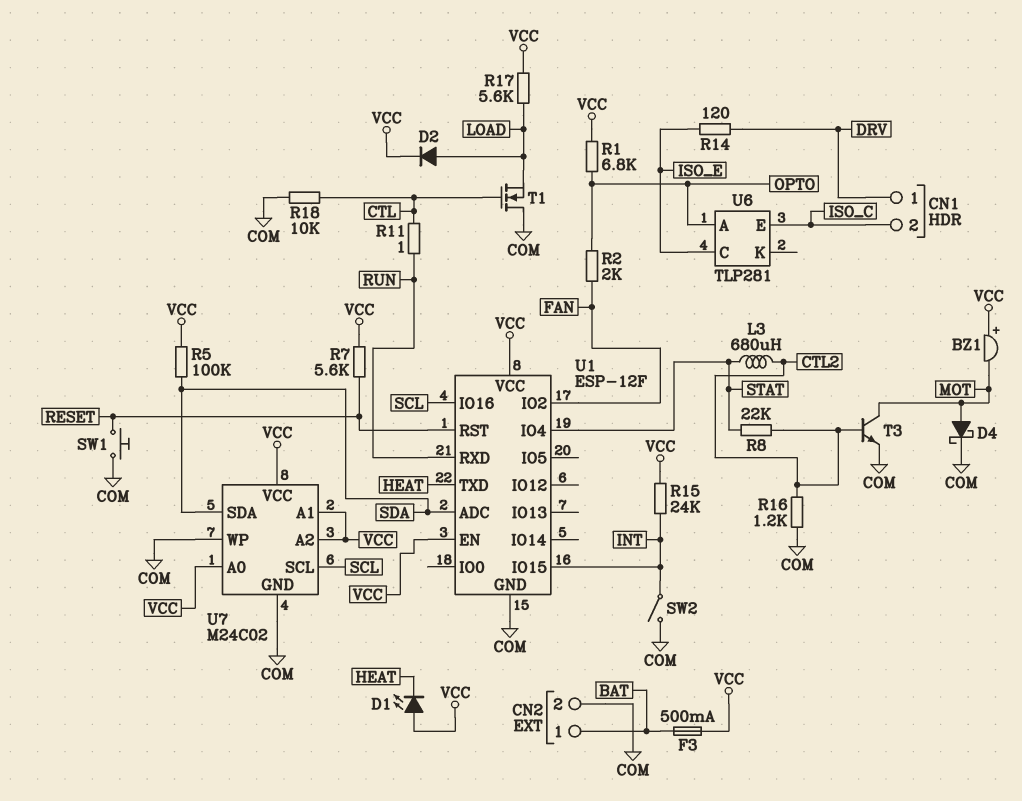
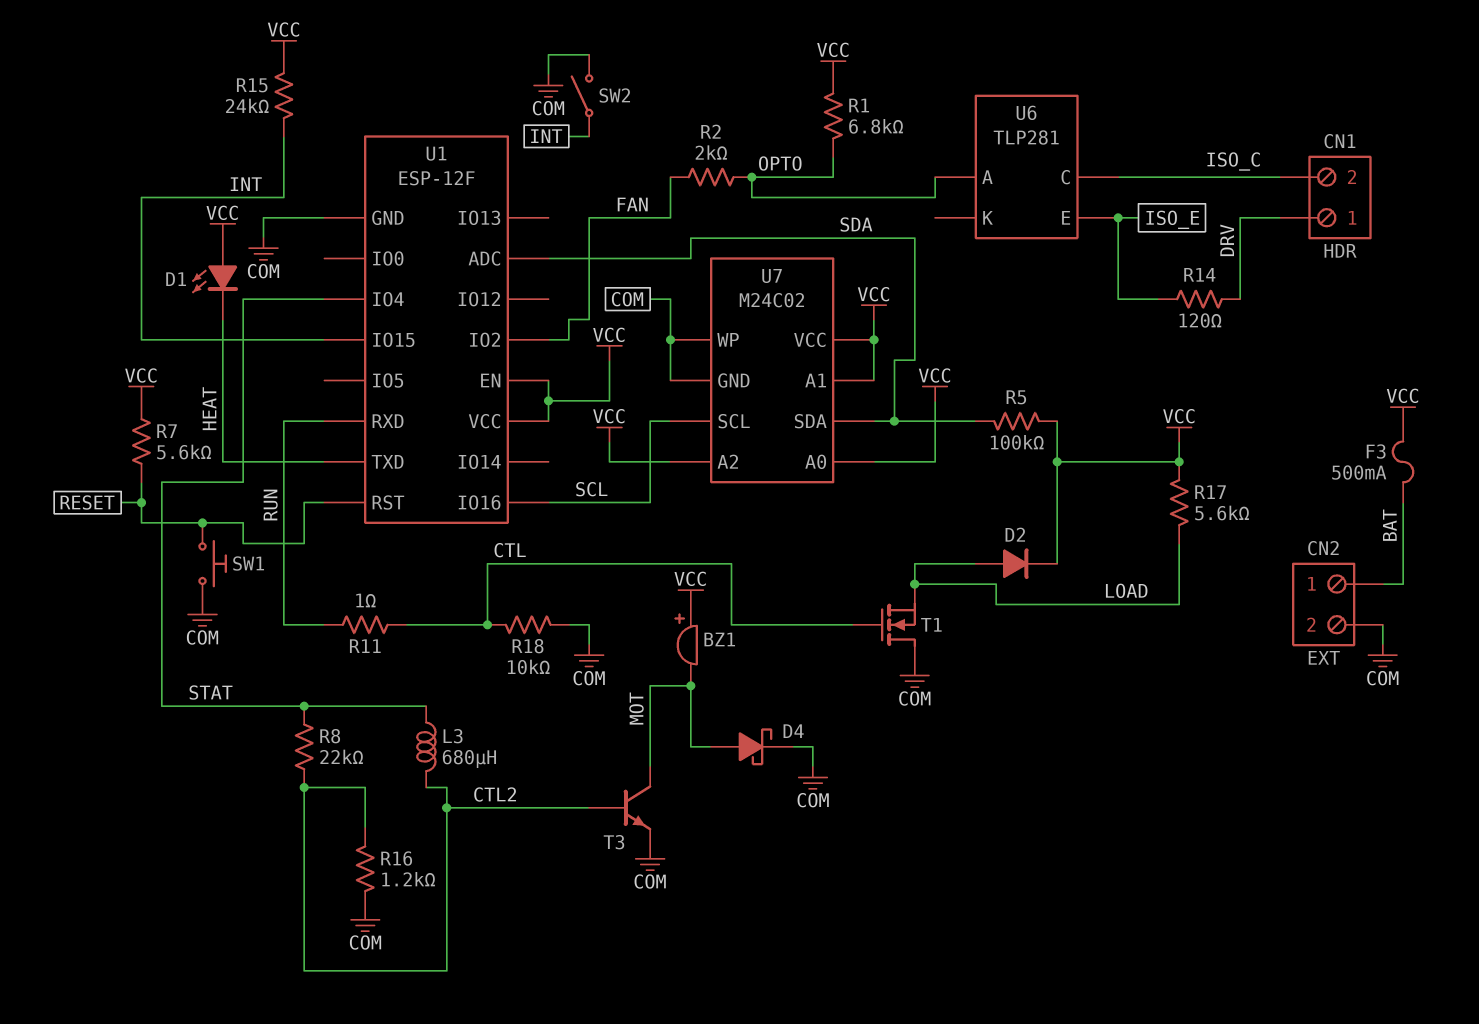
U6 pin C: ISO_E -> ISO_C
U6 pin E: ISO_C -> ISO_E

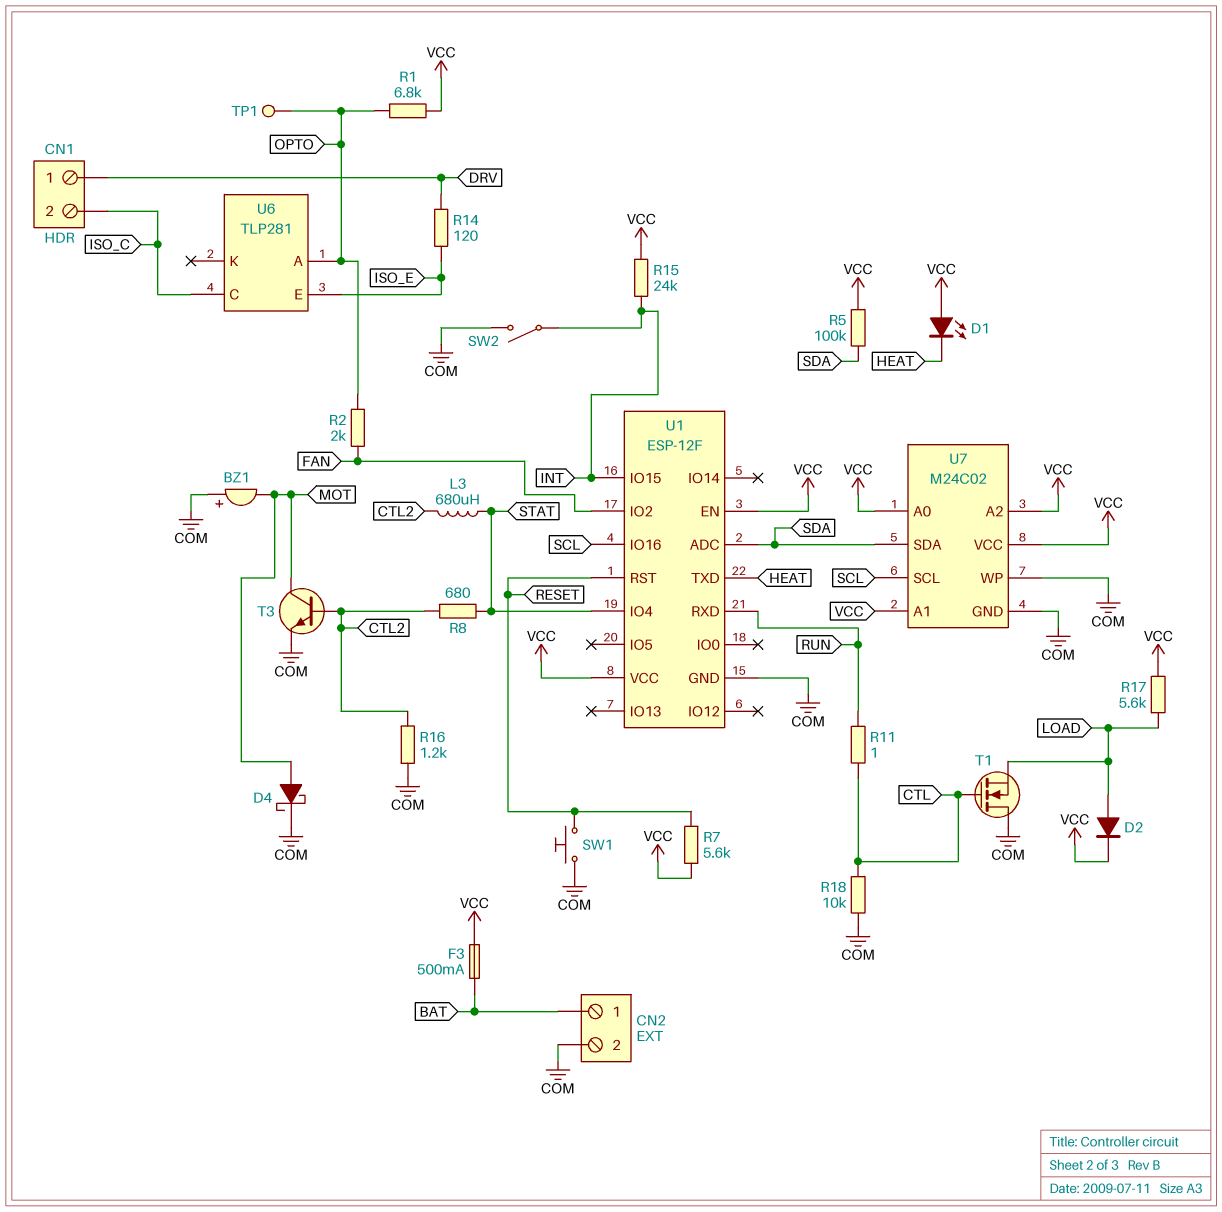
BZ1: buzzer (plus VCC, minus MOT) -> buzzer (plus COM, minus MOT)
R8: 22k (CTL2, STAT) -> 680 (CTL2, STAT)
TP1: none -> test point (OPTO)

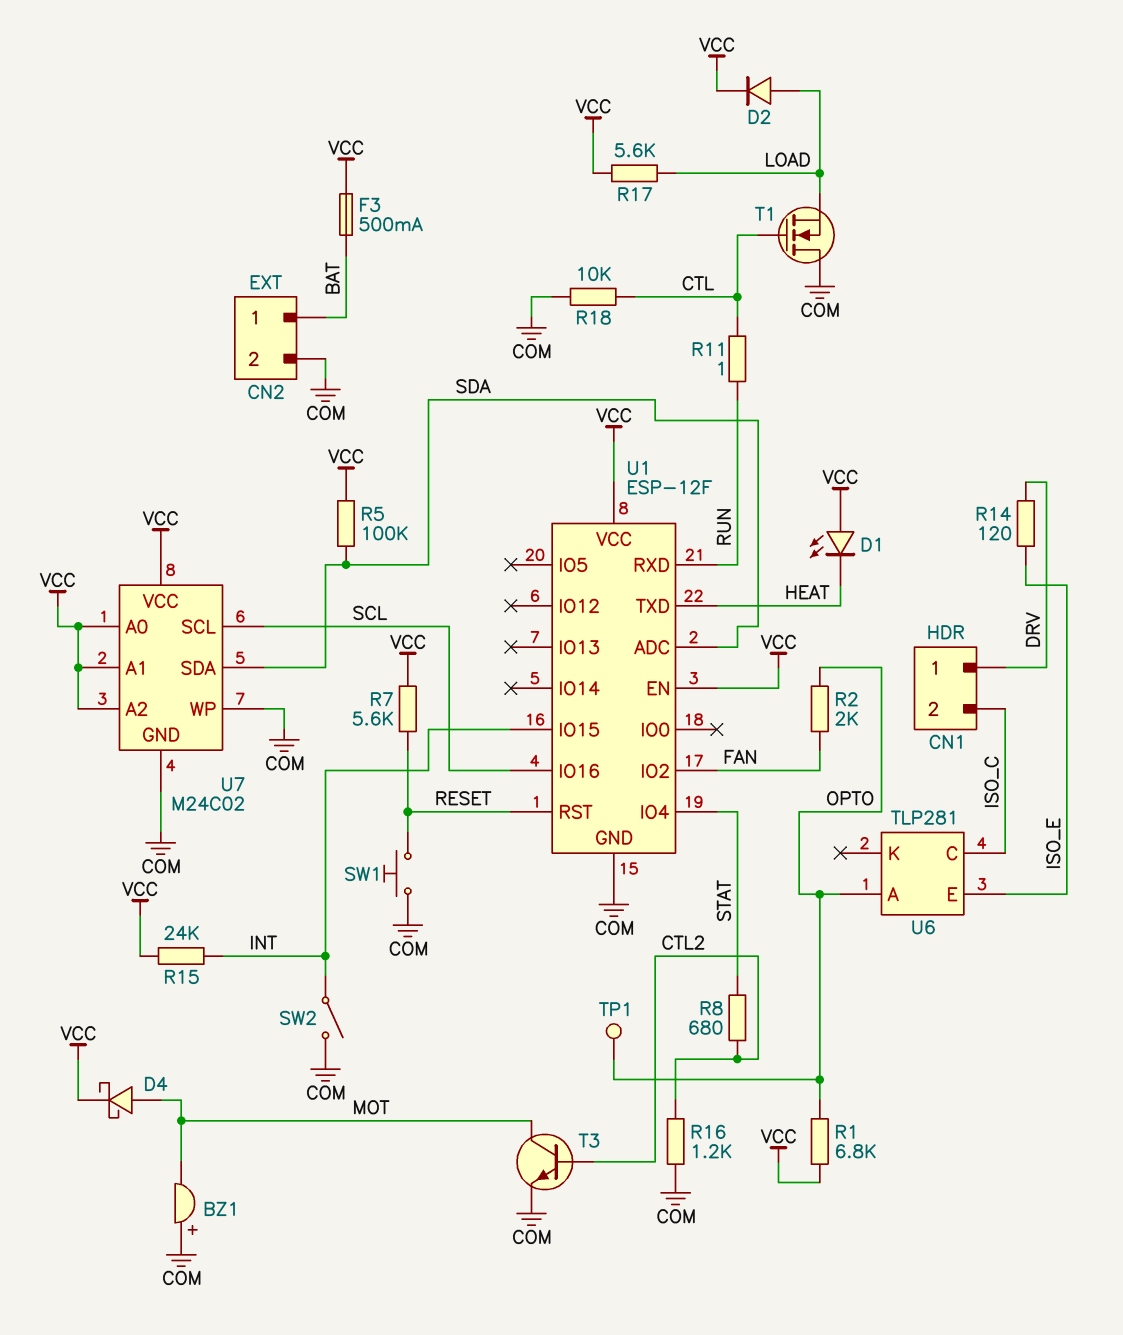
D4: schottky (A MOT, K COM) -> schottky (A MOT, K VCC)
L3: 680uH (CTL2, STAT) -> none

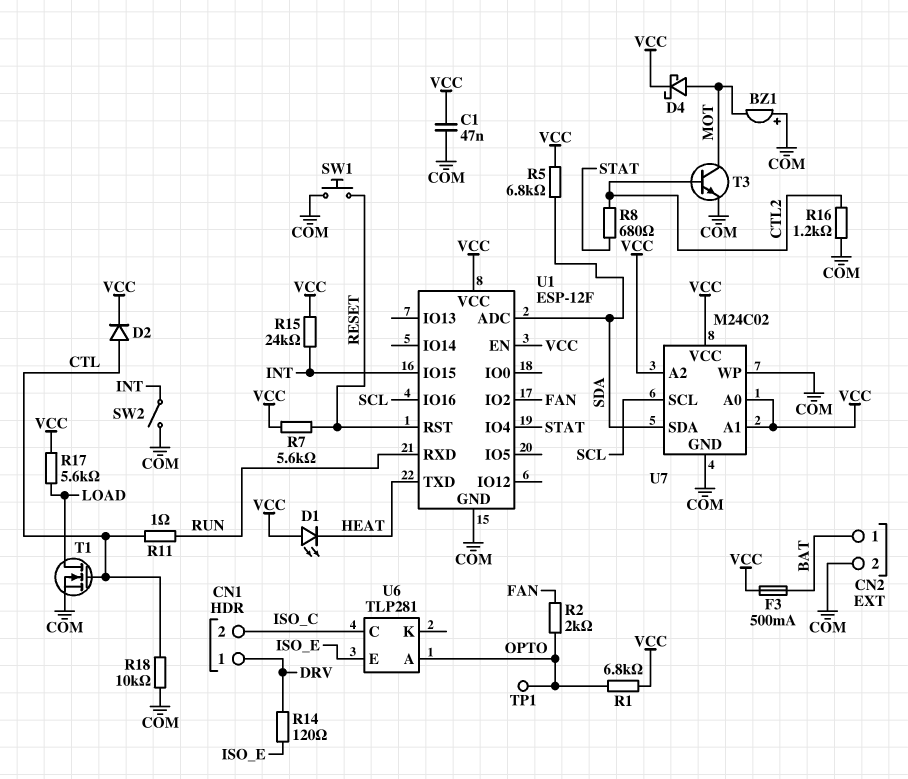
C1: none -> 47nF (COM, VCC)
D2: diode (A LOAD, K VCC) -> diode (A CTL, K VCC)
R5: 100k (SDA, VCC) -> 6.8k (SDA, VCC)
T1: NMOS (G CTL, D COM, S LOAD) -> NMOS (G CTL, D LOAD, S COM)

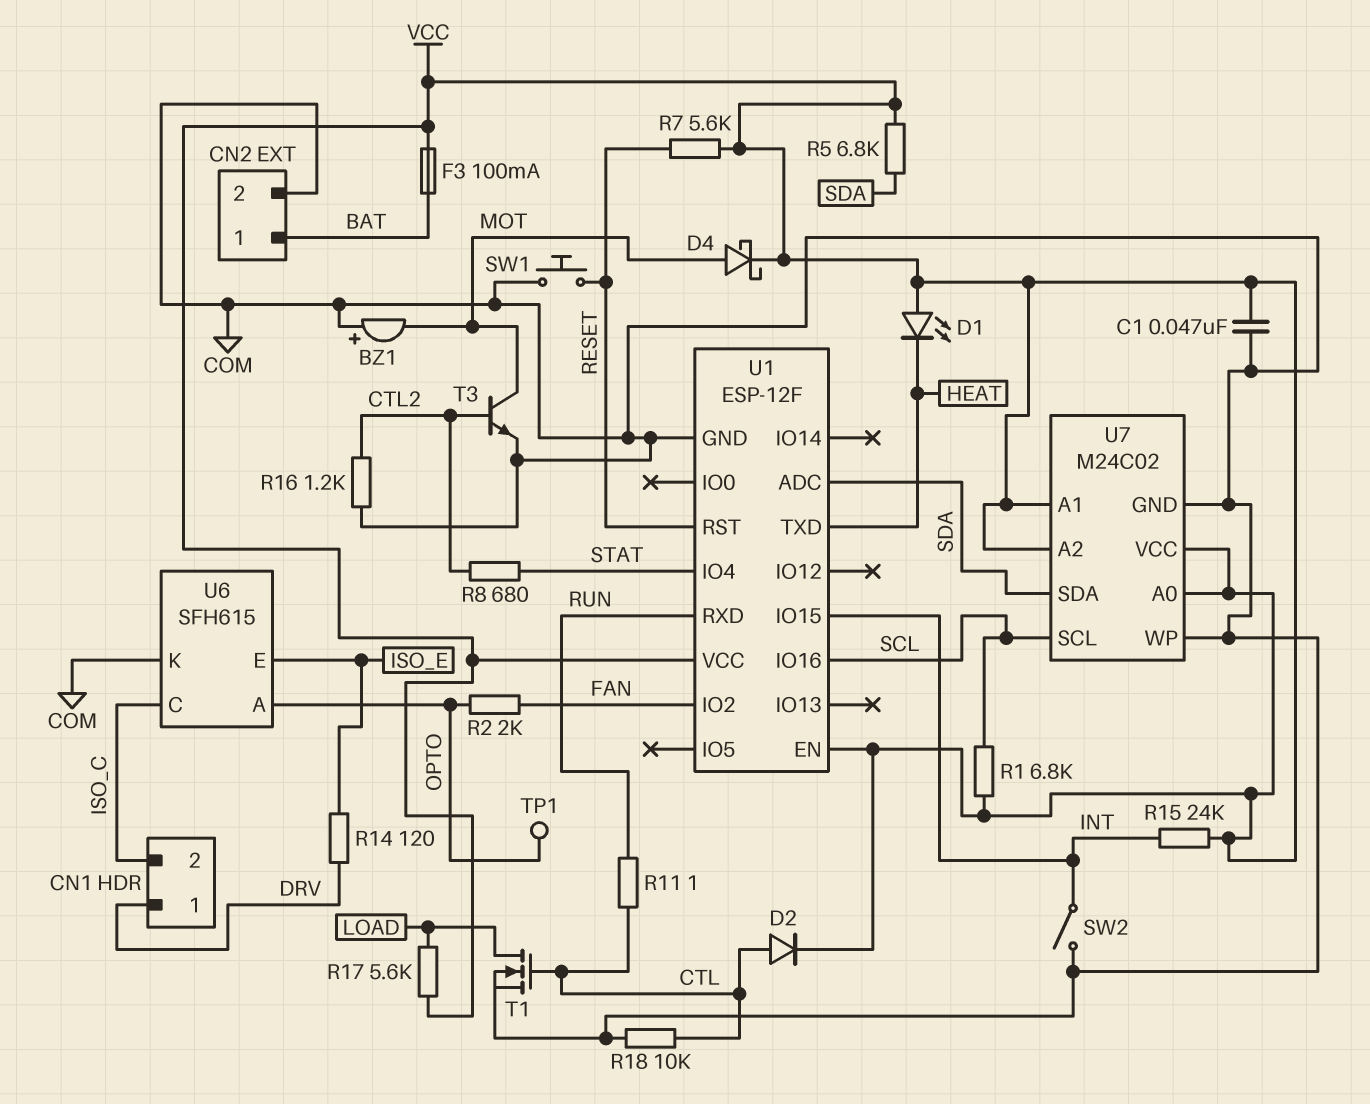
F3: 500mA (BAT, VCC) -> 100mA (BAT, VCC)
R1: 6.8k (OPTO, VCC) -> 6.8k (SCL, VCC)
U6: TLP281 -> SFH615
U6 pin K: none -> COM

